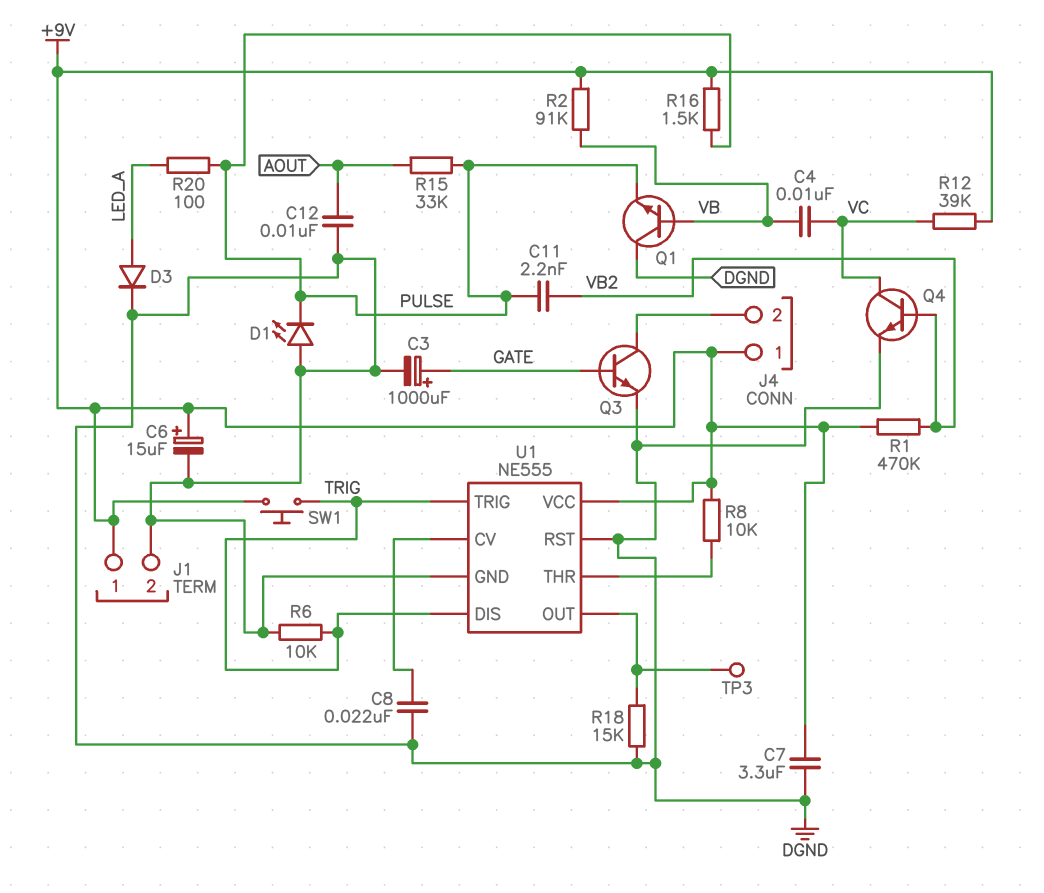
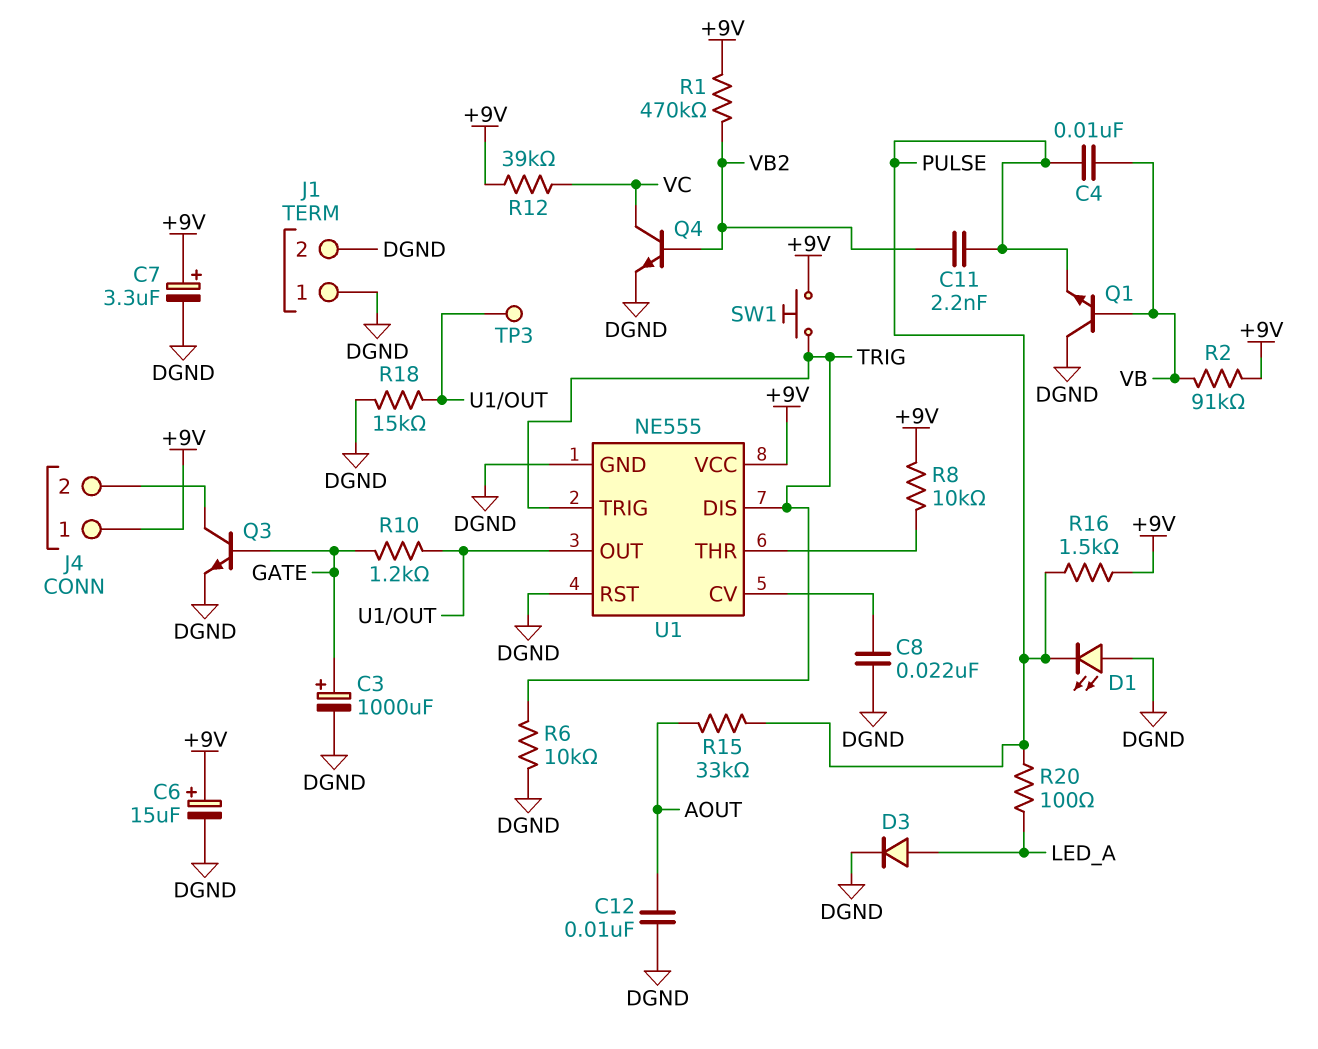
C4: 10nF (VB, VC) -> 10nF (PULSE, VB)
C7: 3.3uF (+9V, DGND) -> 3.3uF (plus +9V, minus DGND)
J1 pin 1: +9V -> DGND
R10: none -> 1.2k (GATE, U1/OUT)

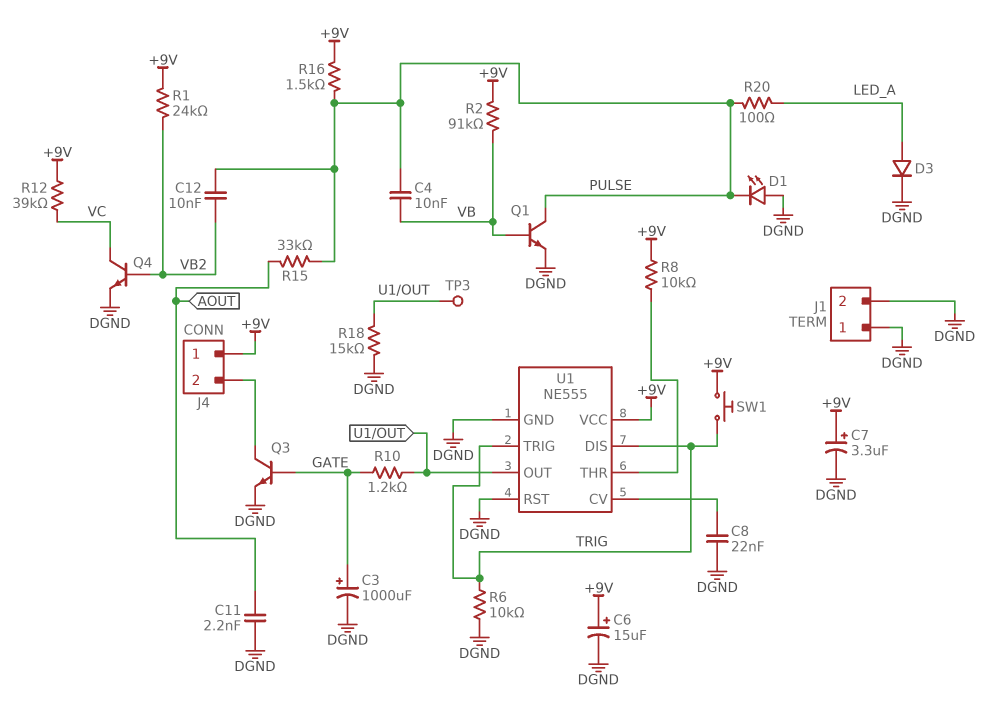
C11: 2.2nF (PULSE, VB2) -> 2.2nF (AOUT, DGND)
C12: 10nF (AOUT, DGND) -> 10nF (PULSE, VB2)
Q1: NPN (B VB, C DGND, E PULSE) -> NPN (B VB, C PULSE, E DGND)
R1: 470k (+9V, VB2) -> 24k (+9V, VB2)

